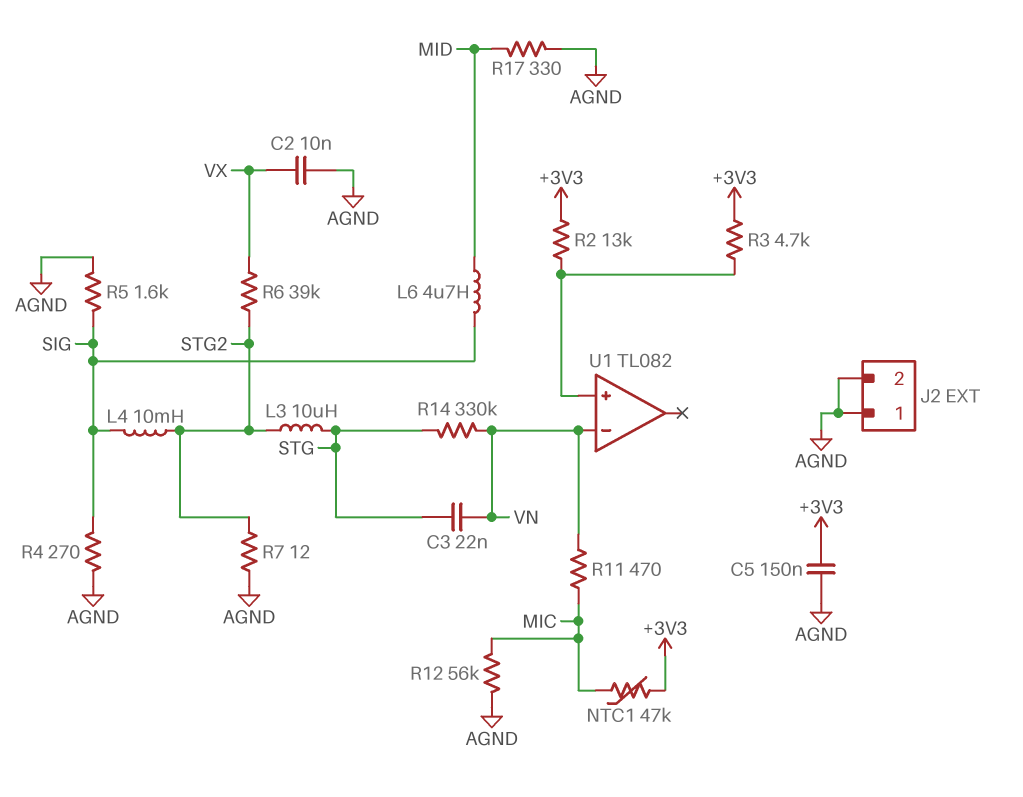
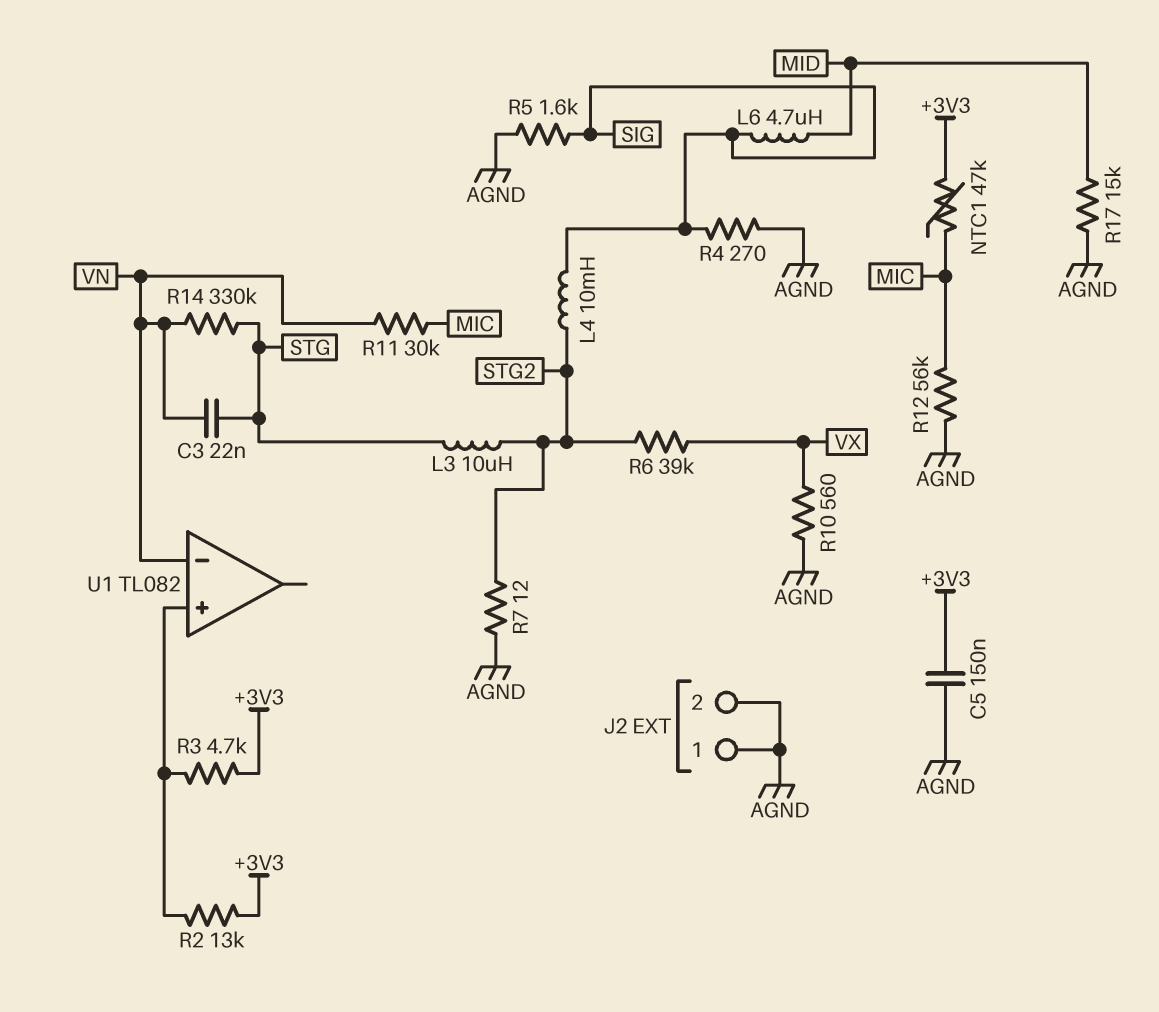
C2: 10nF (AGND, VX) -> none
R10: none -> 560 (AGND, VX)
R11: 470 (MIC, VN) -> 30k (MIC, VN)
R17: 330 (AGND, MID) -> 15k (AGND, MID)

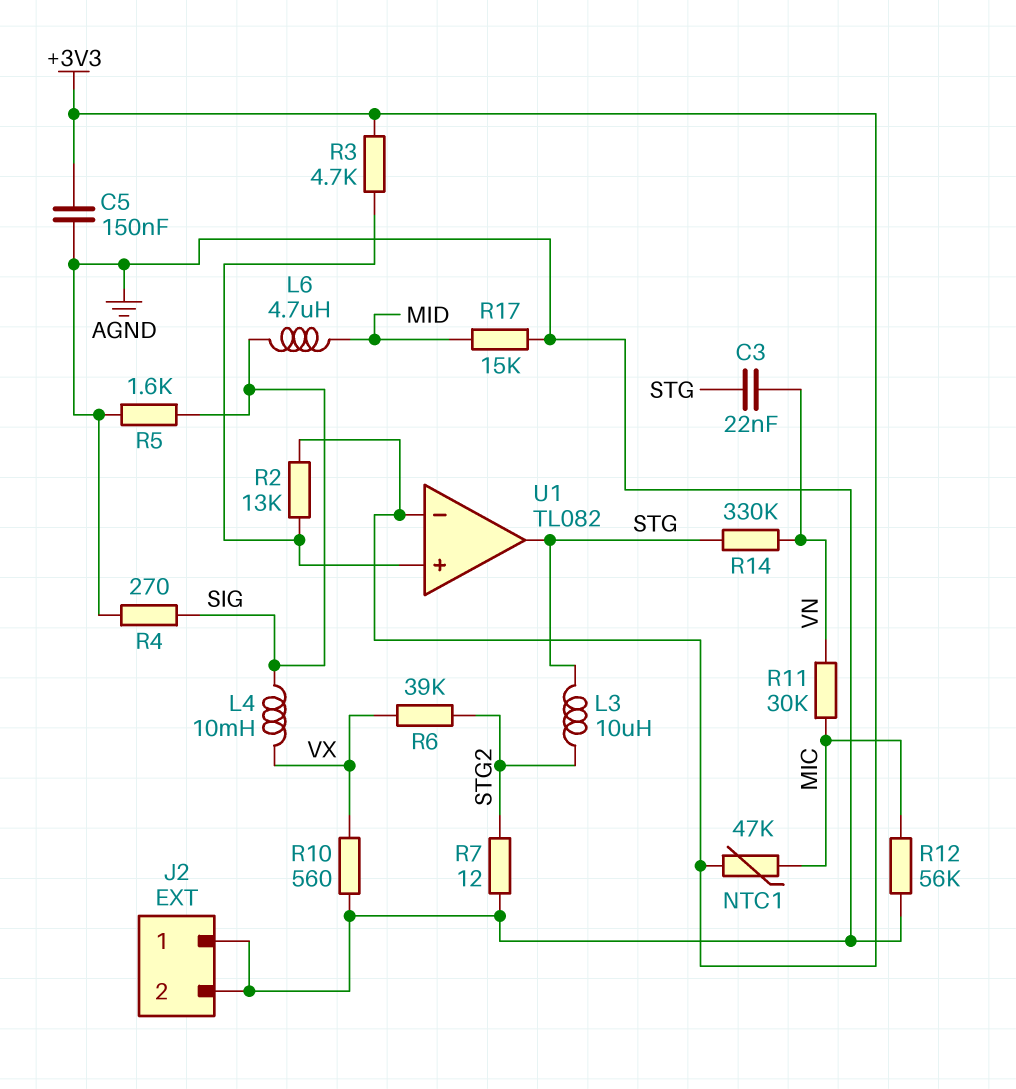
L4: 10mH (SIG, STG2) -> 10mH (SIG, VX)
U1 pin in-: VN -> +3V3
U1 pin out: none -> STG

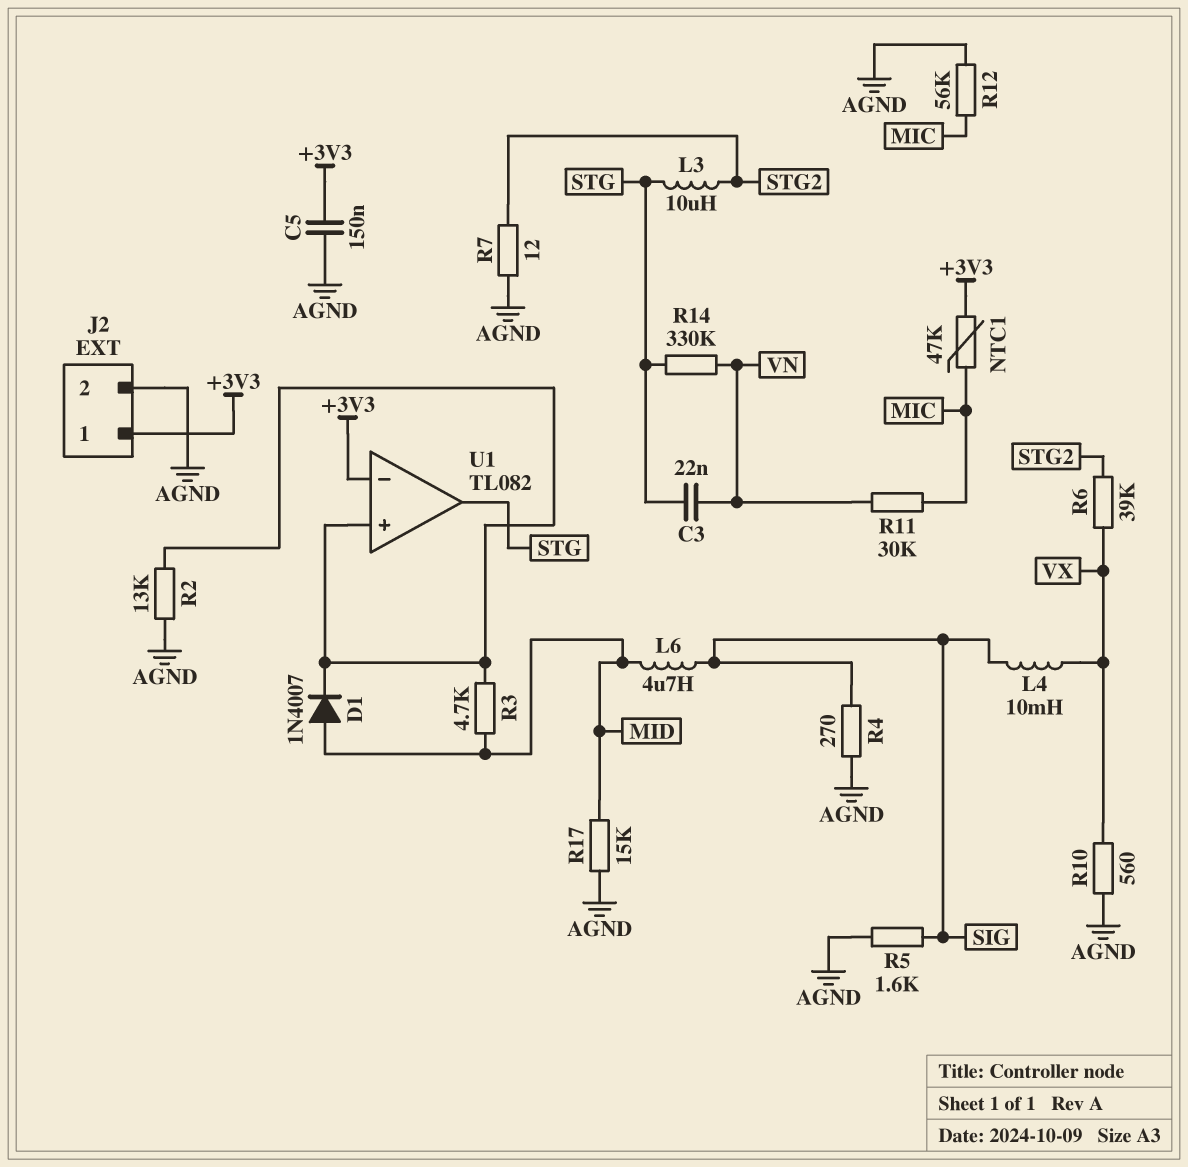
D1: none -> diode 1N4007 (A MID, K U1/in+)
J2 pin 1: AGND -> +3V3
R2: 13k (+3V3, U1/in+) -> 13k (AGND, U1/in+)
R3: 4.7k (+3V3, U1/in+) -> 4.7k (MID, U1/in+)

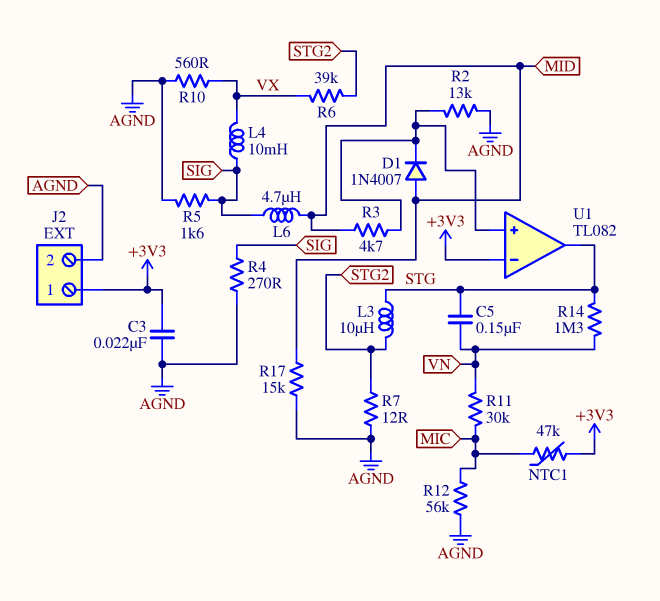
C3: 22nF (STG, VN) -> 22nF (+3V3, AGND)
C5: 150nF (+3V3, AGND) -> 150nF (STG, VN)
R14: 330k (STG, VN) -> 1.3M (STG, VN)

